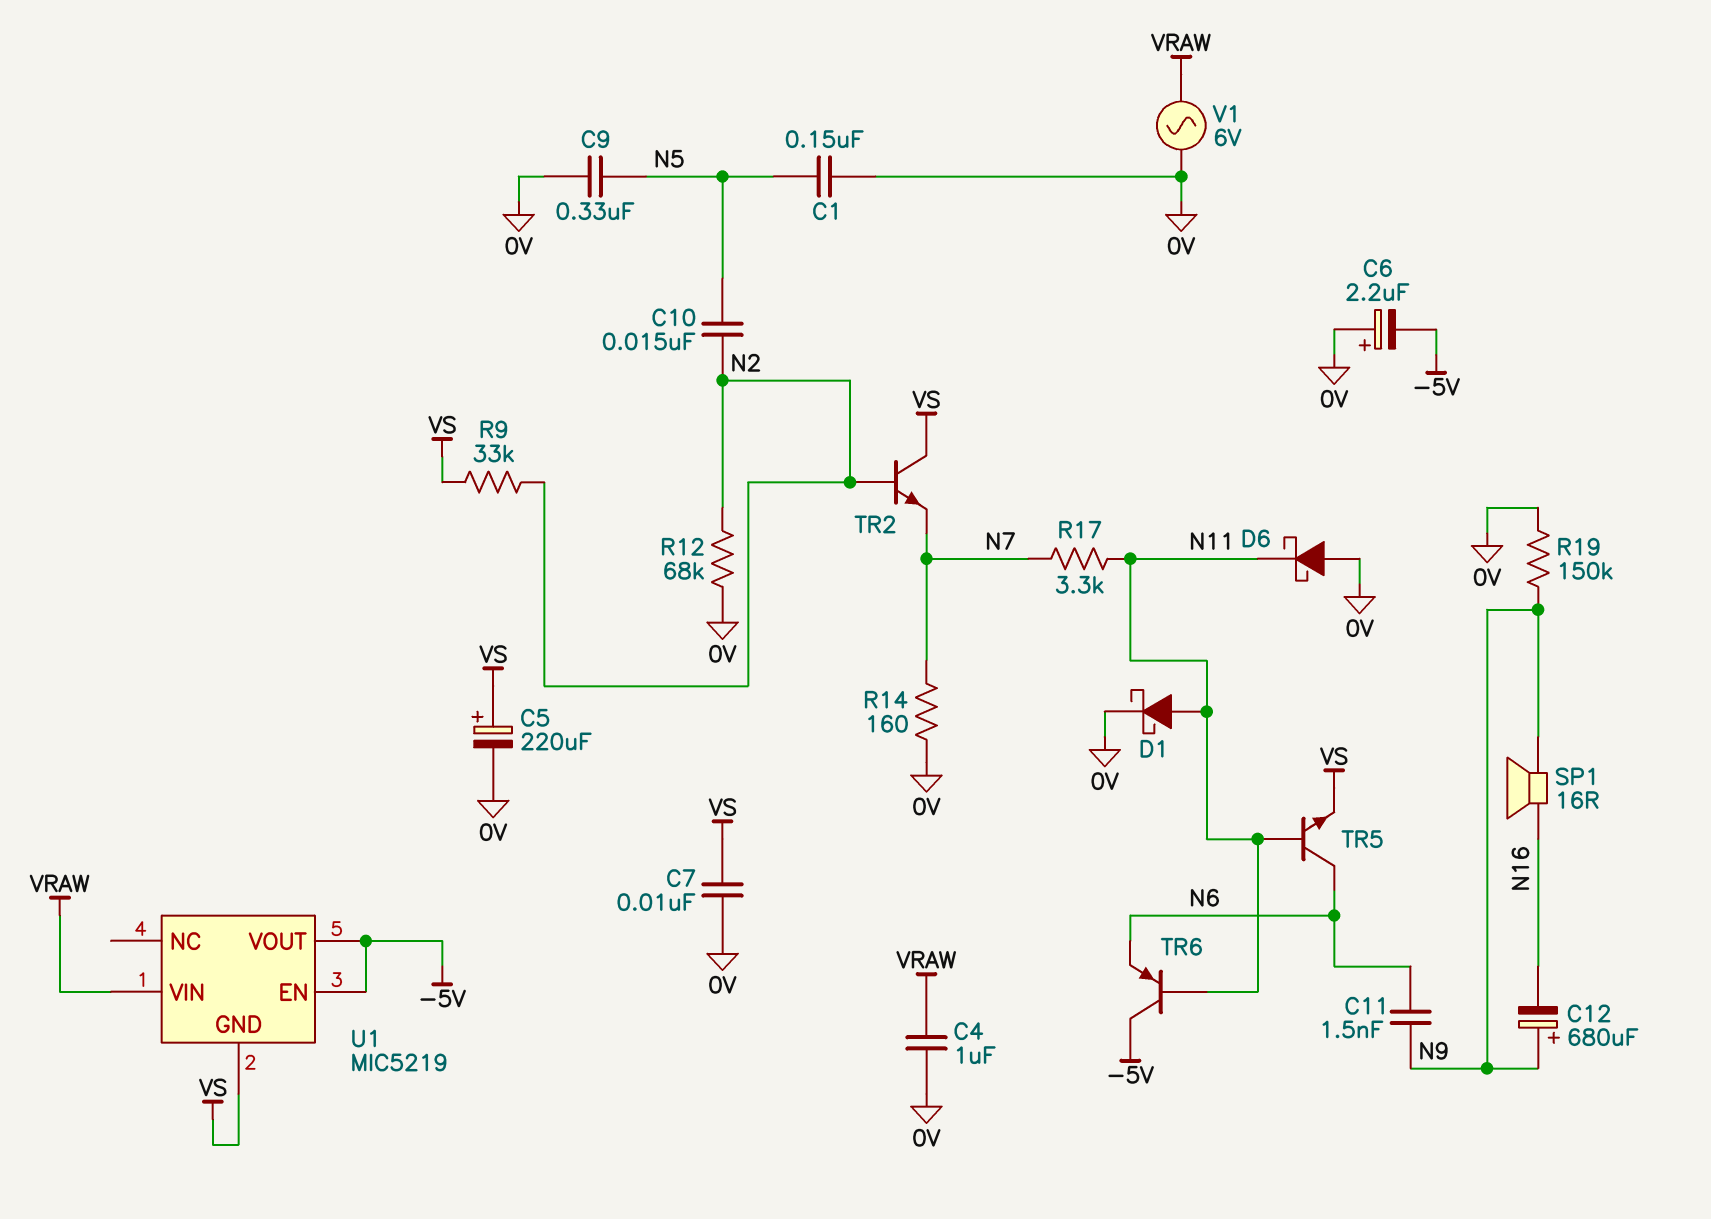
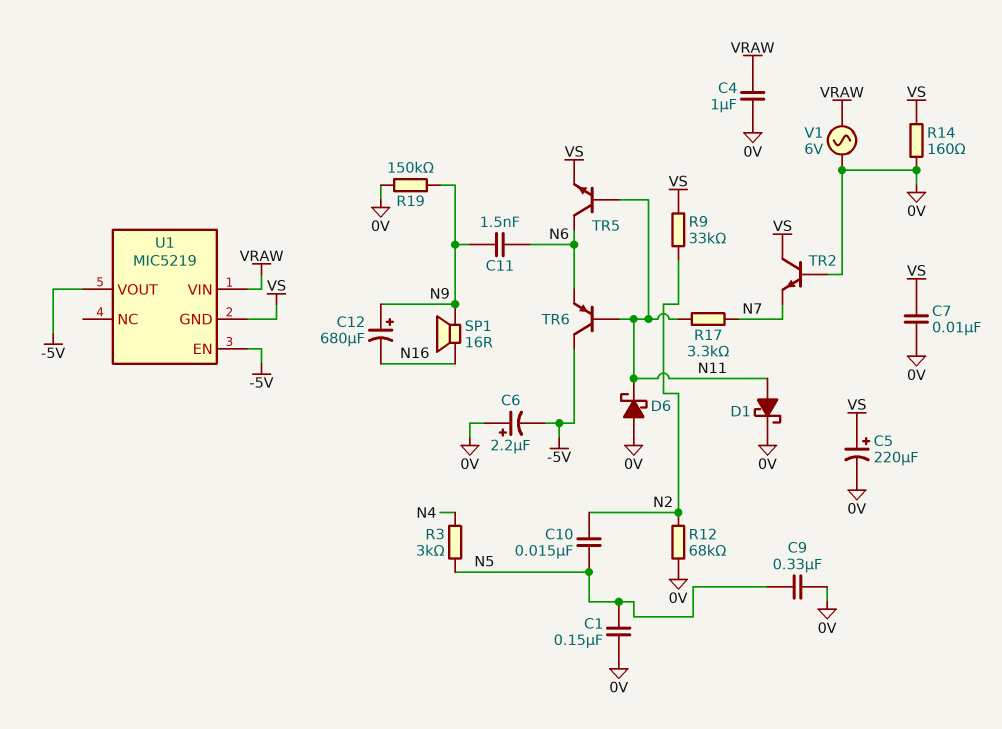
R3: none -> 3k (N4, N5)
R14: 160 (0V, N7) -> 160 (0V, VS)
TR2: NPN (B N2, C VS, E N7) -> NPN (B 0V, C VS, E N7)

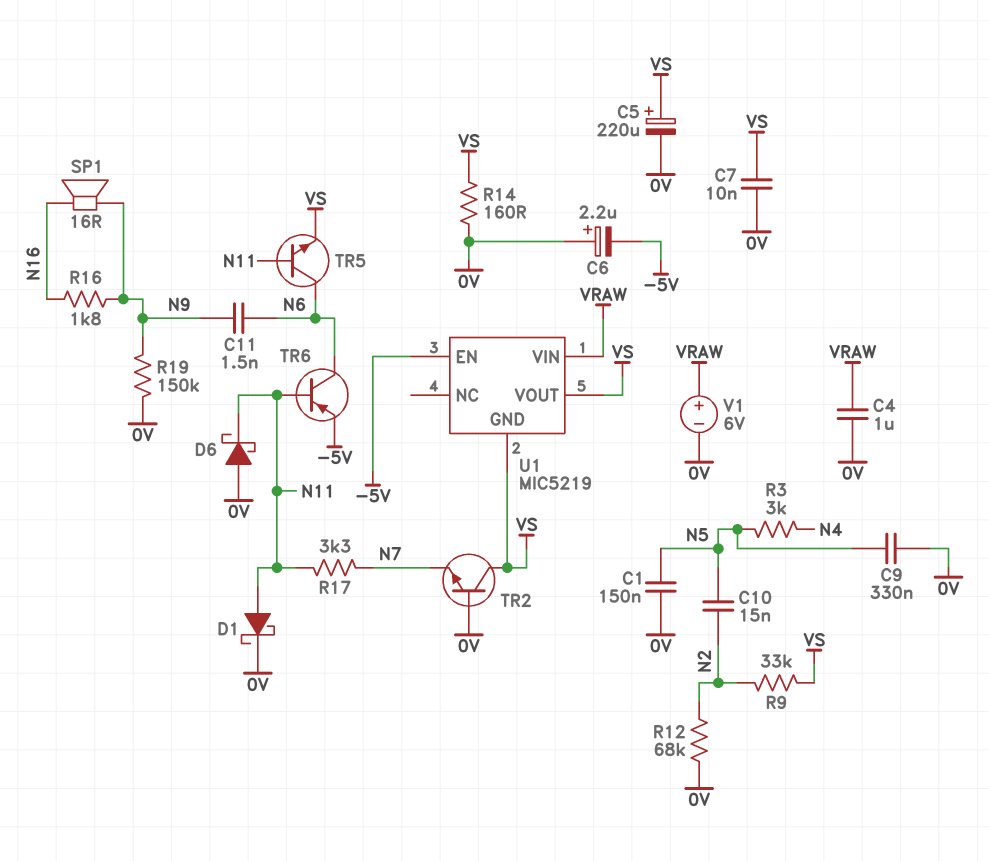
C12: 680uF (plus N9, minus N16) -> none
R16: none -> 1.8k (N9, N16)
TR6: PNP (B N11, C -5V, E N6) -> PNP (B N11, C N6, E -5V)
U1 pin VOUT: -5V -> VS
V1: AC 6V (0V, VRAW) -> 6V (plus VRAW, minus 0V)

